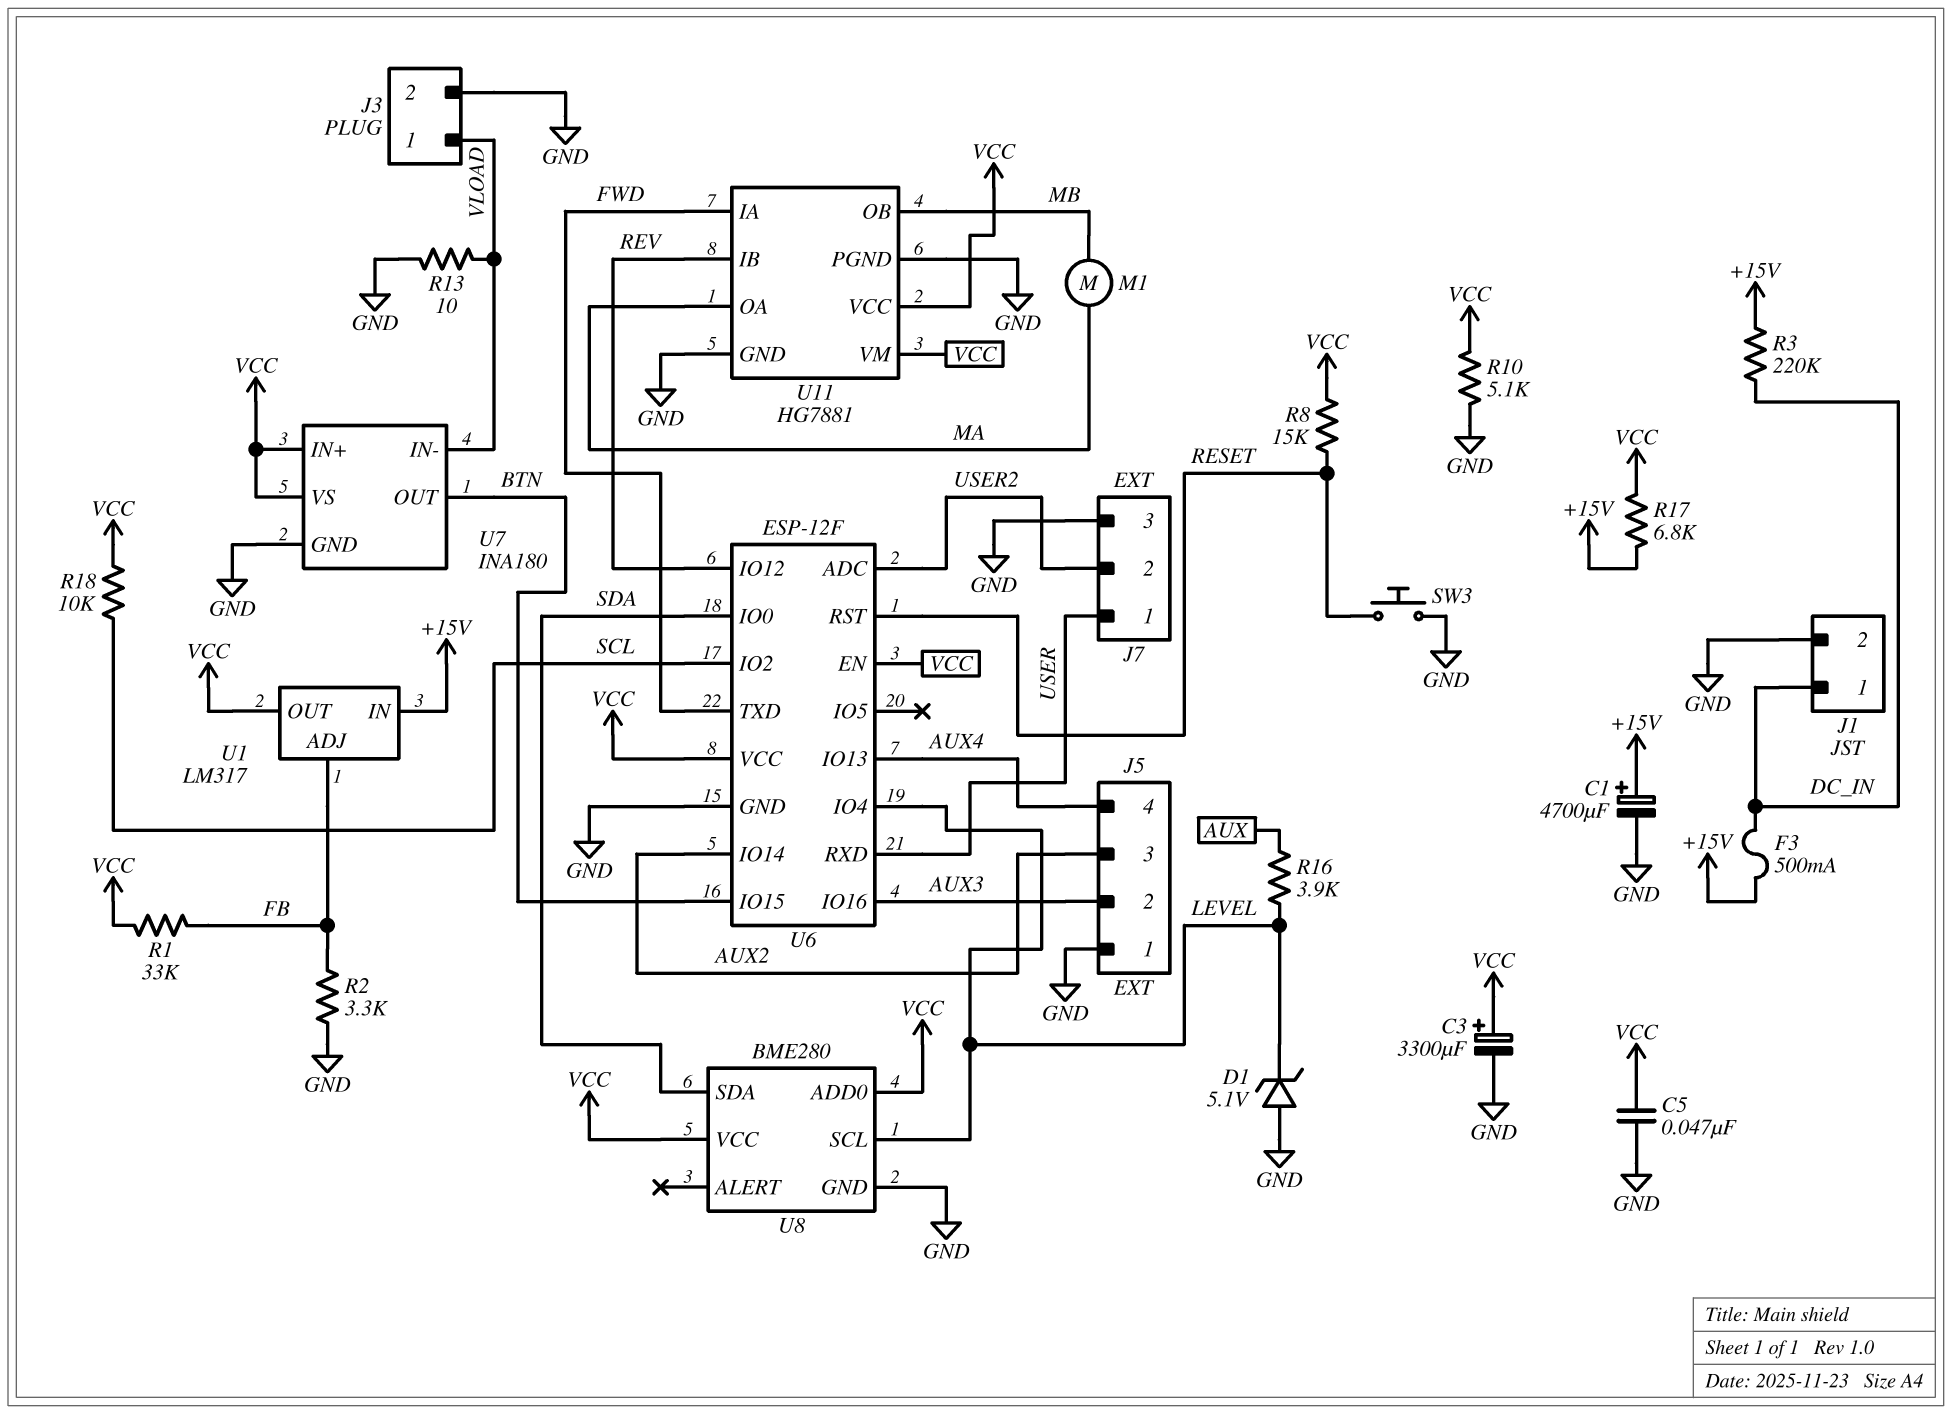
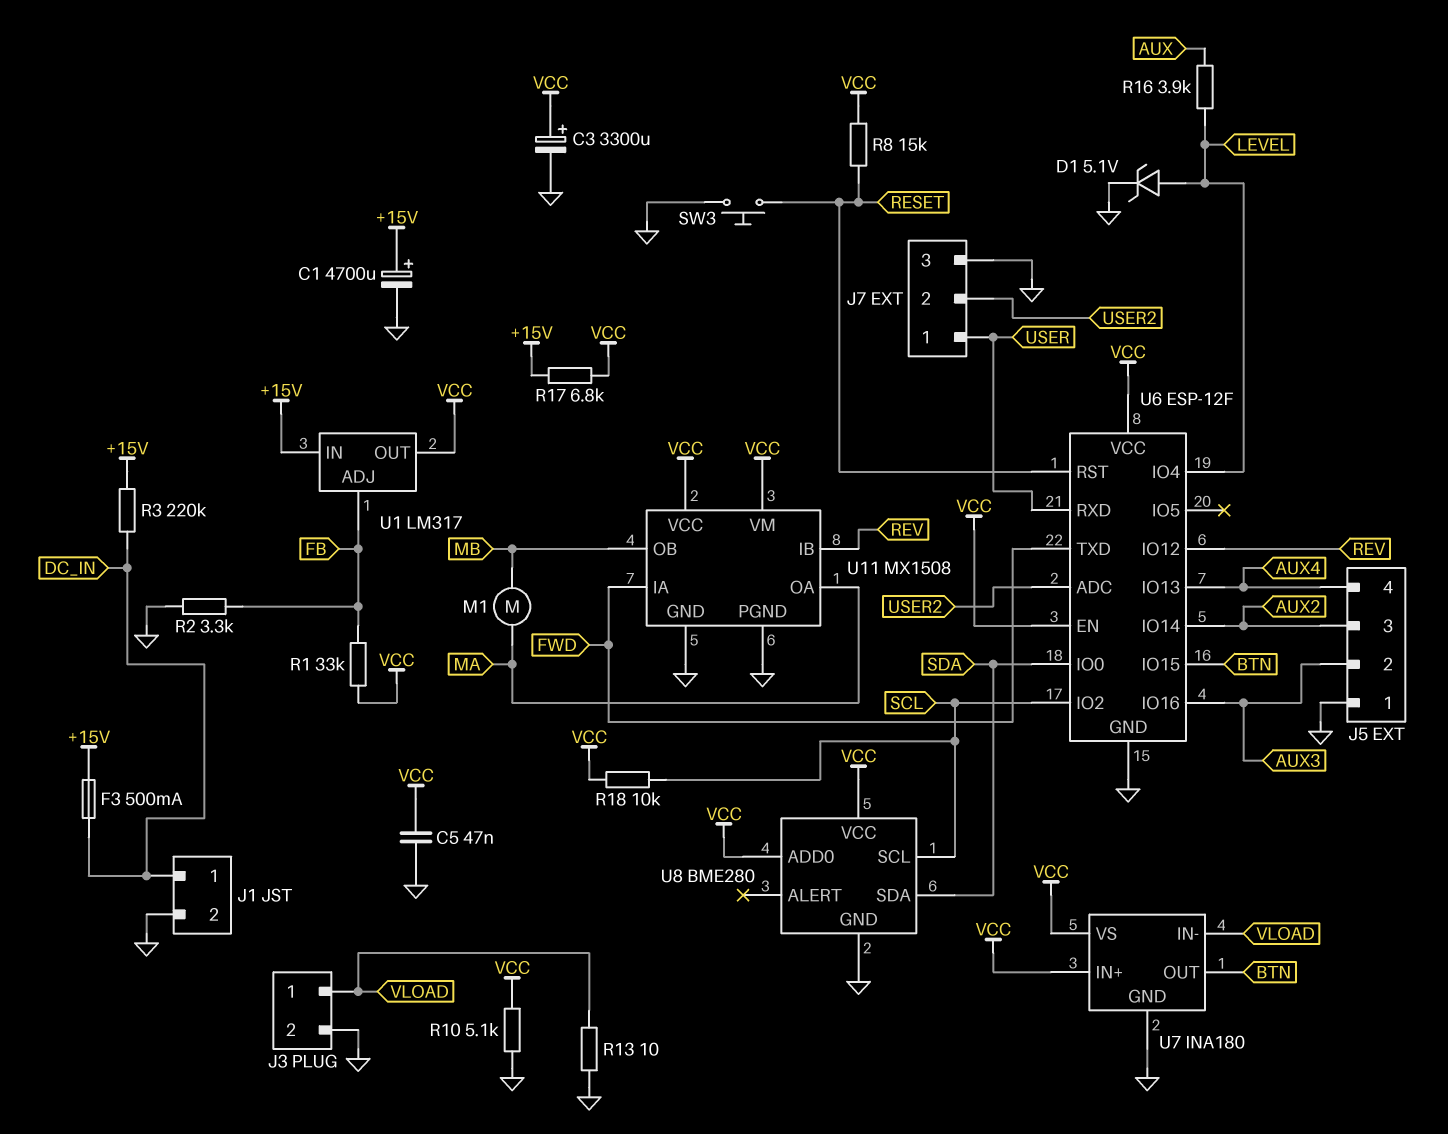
D1: zener 5.1V (A GND, K LEVEL) -> zener 5.1V (A LEVEL, K GND)
U8 pin SCL: LEVEL -> SCL
U11: HG7881 -> MX1508

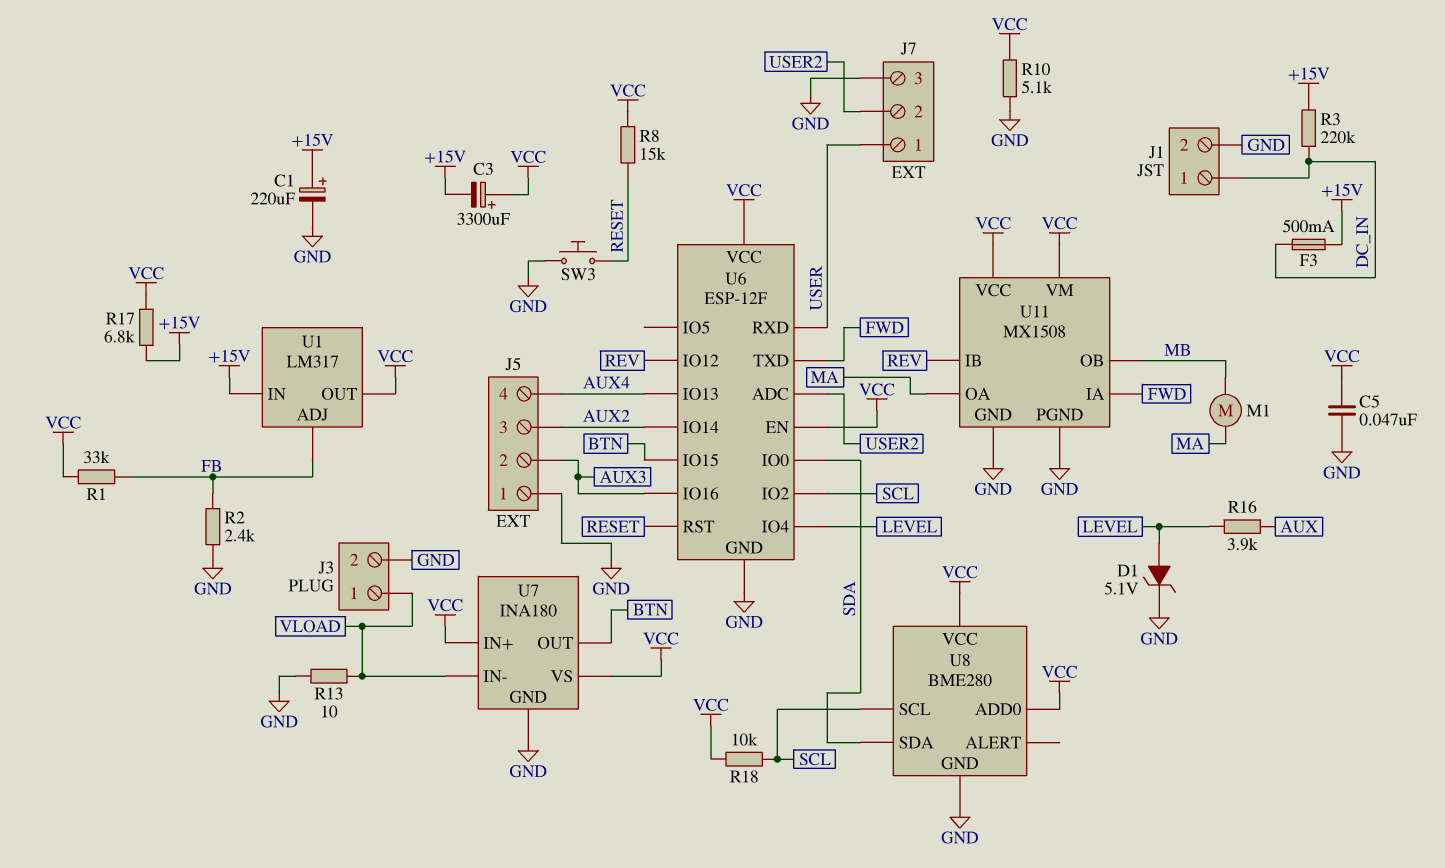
C1: 4700uF (plus +15V, minus GND) -> 220uF (plus +15V, minus GND)
C3: 3300uF (plus VCC, minus GND) -> 3300uF (plus VCC, minus +15V)
R2: 3.3k (FB, GND) -> 2.4k (FB, GND)

